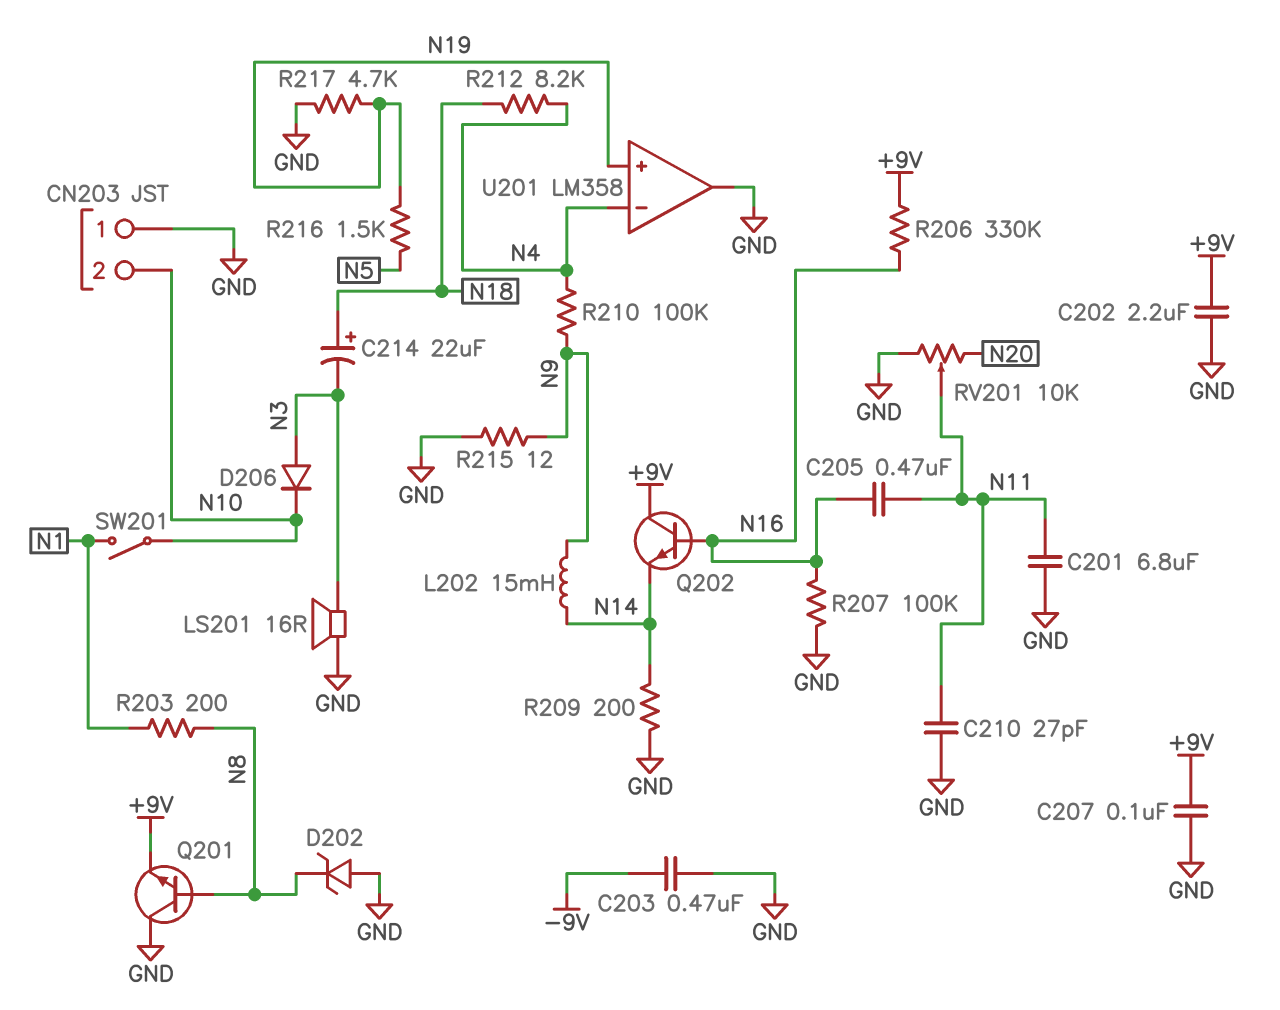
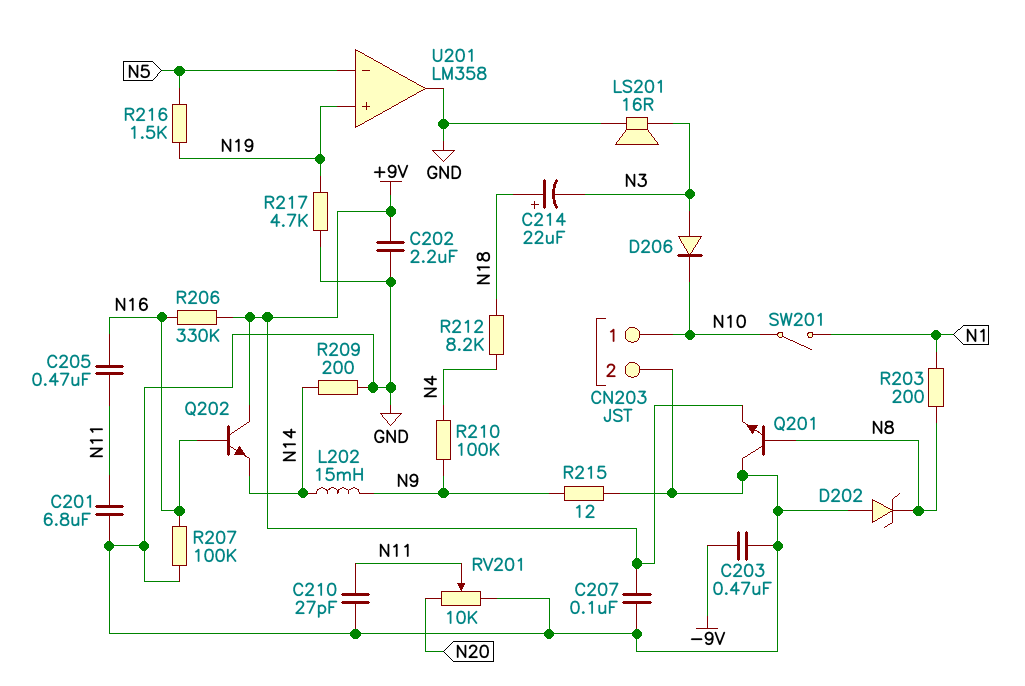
CN203 pin 1: GND -> N10
CN203 pin 2: N10 -> GND
U201 pin in-: N4 -> N5

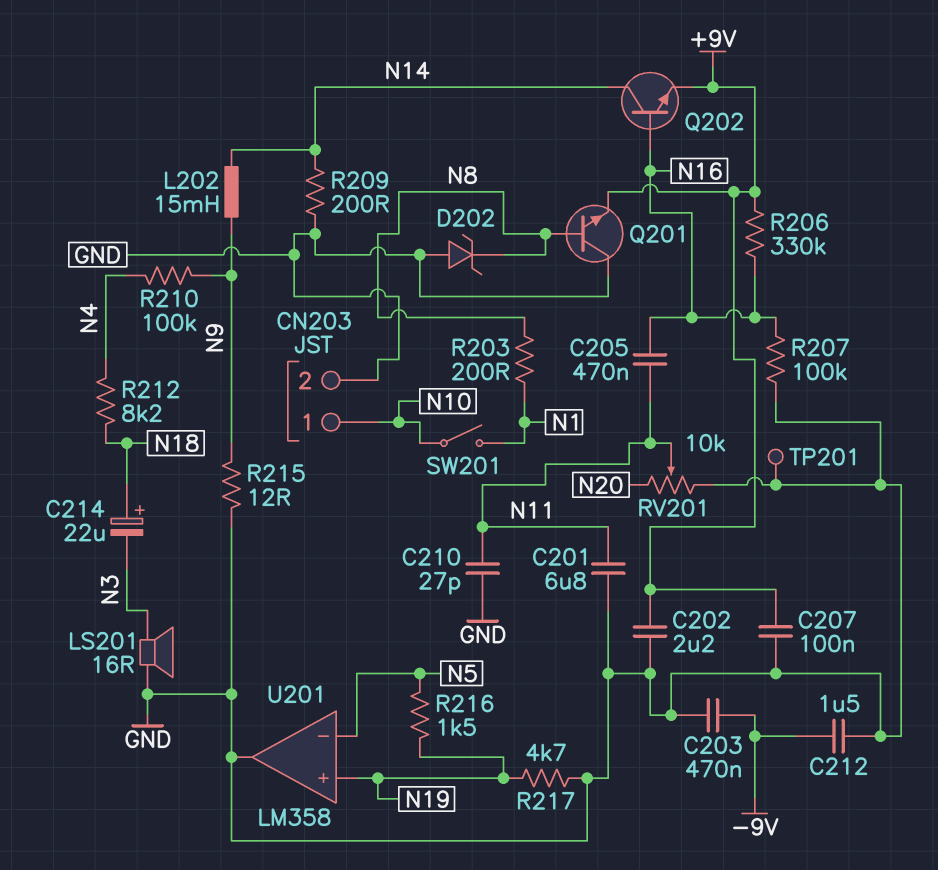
C212: none -> 1.5uF (-9V, GND)
D206: diode (A N3, K N10) -> none
Q202: NPN (B N16, C +9V, E N14) -> NPN (B N16, C N14, E +9V)
TP201: none -> test point (GND)

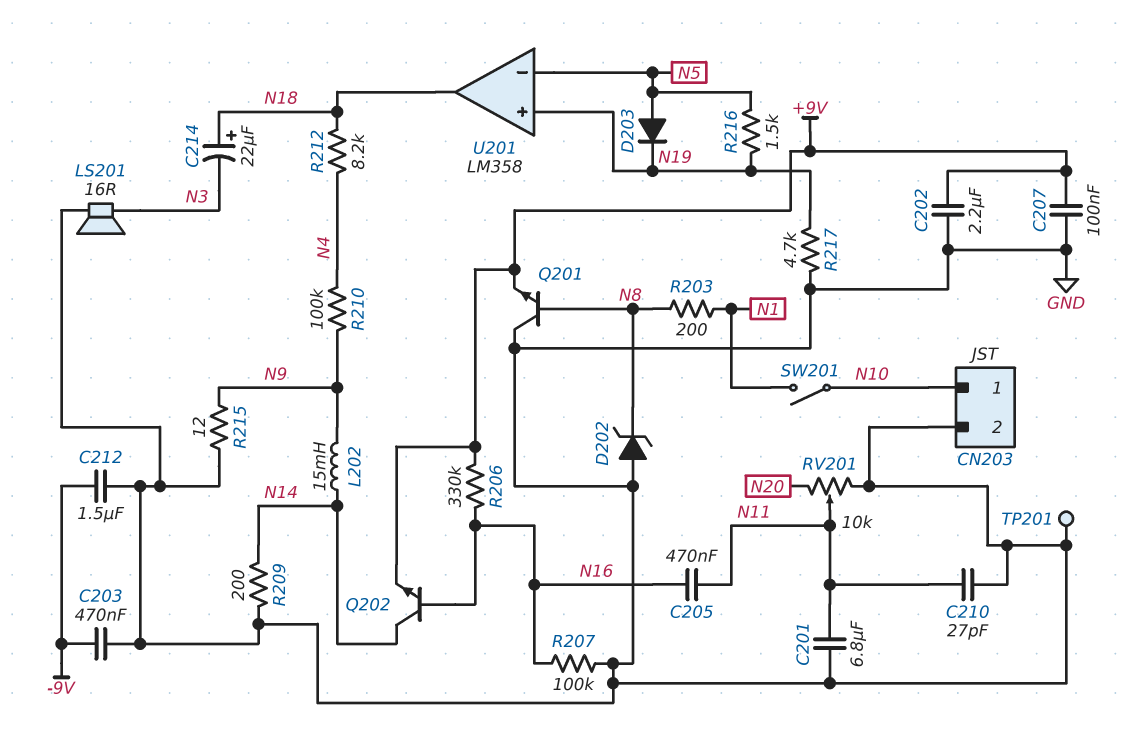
D203: none -> diode (A N5, K N19)
U201 pin out: GND -> N18

